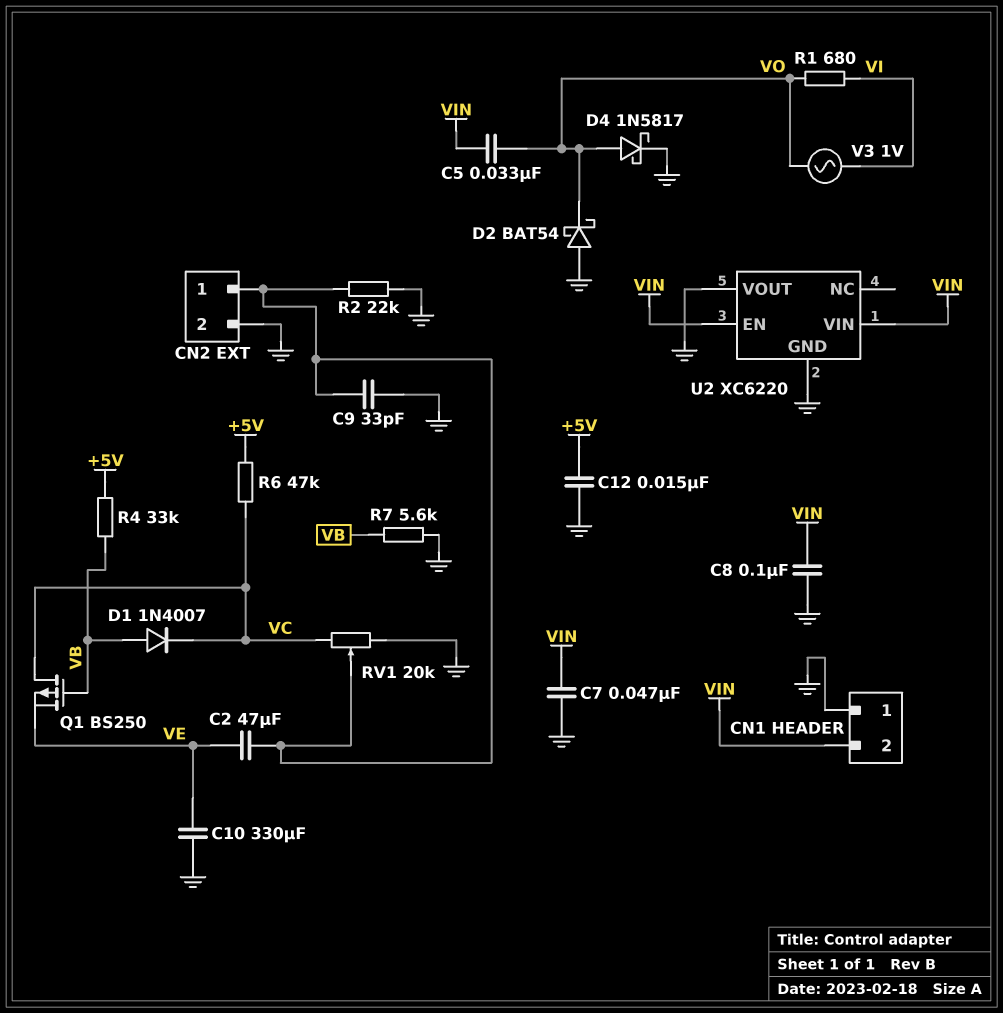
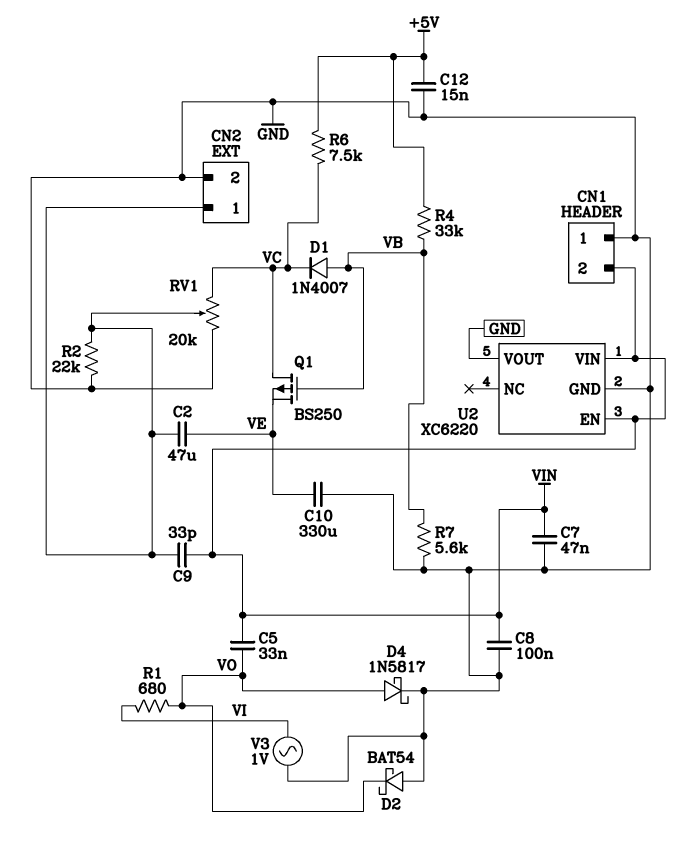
C9: 33pF (CN2/1, GND) -> 33pF (CN2/1, VIN)
R6: 47k (+5V, VC) -> 7.5k (+5V, VC)
V3: AC 1V (VI, VO) -> AC 1V (GND, VI)

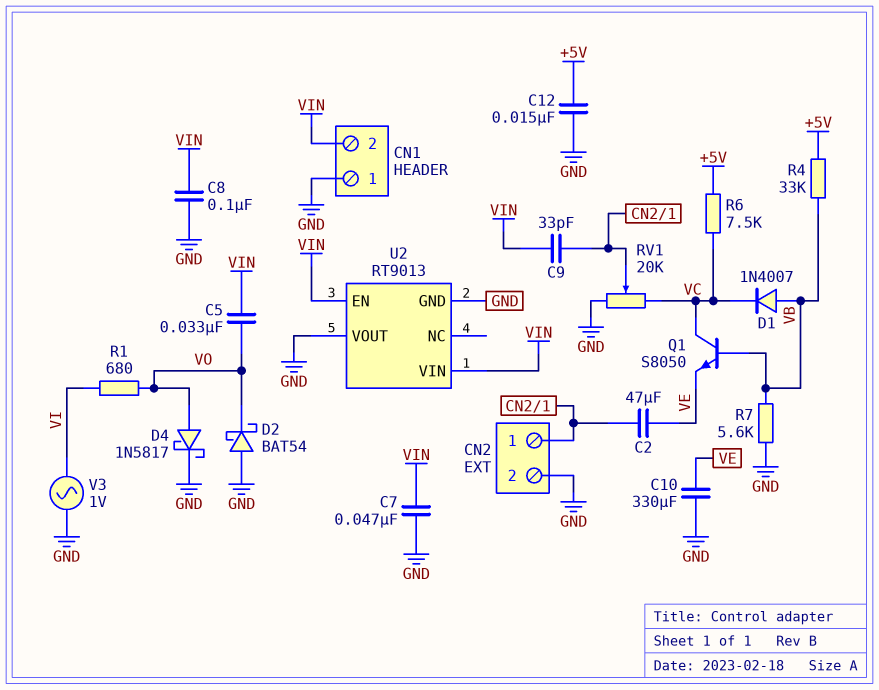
Q1: PMOS BS250 (G VB, D VC, S VE) -> NPN S8050 (B VB, C VC, E VE)
R2: 22k (CN2/1, GND) -> none
U2: XC6220 -> RT9013

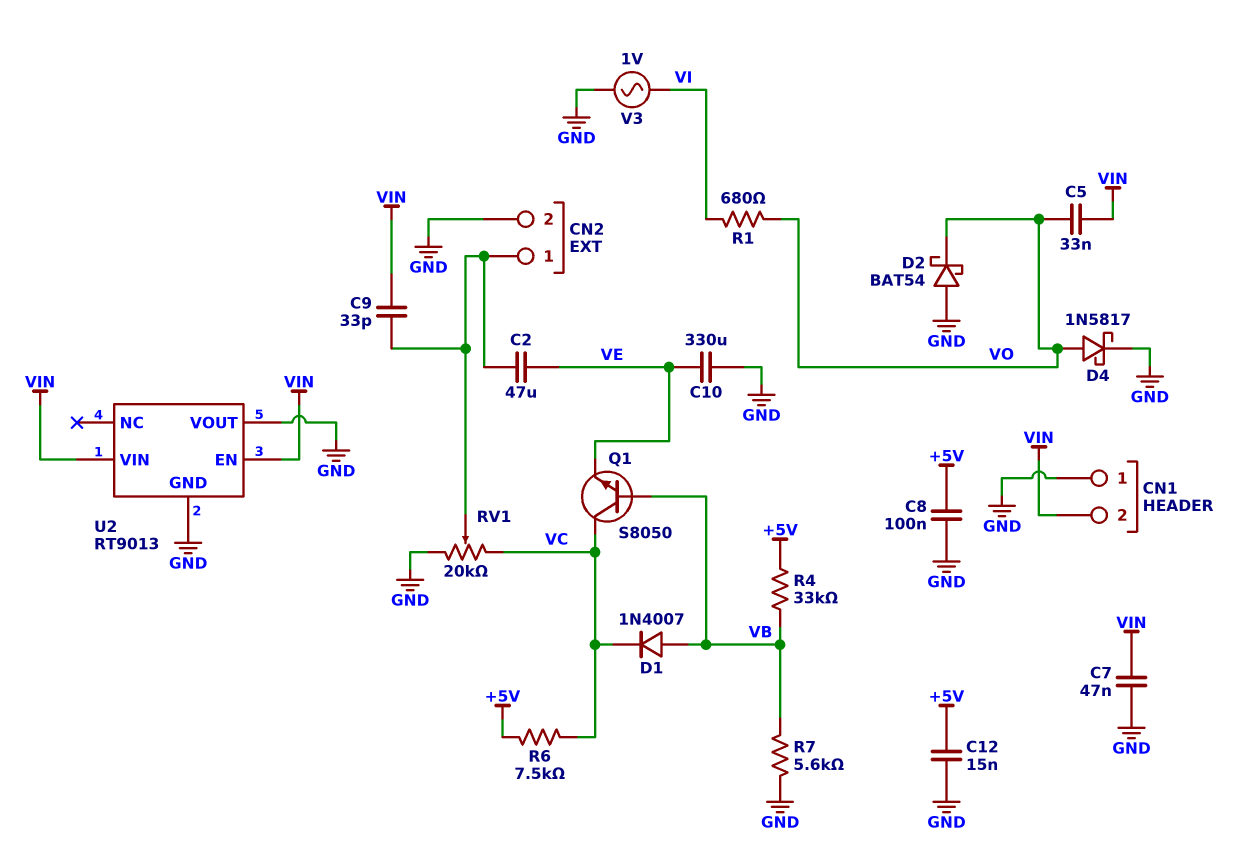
C8: 100nF (GND, VIN) -> 100nF (+5V, GND)

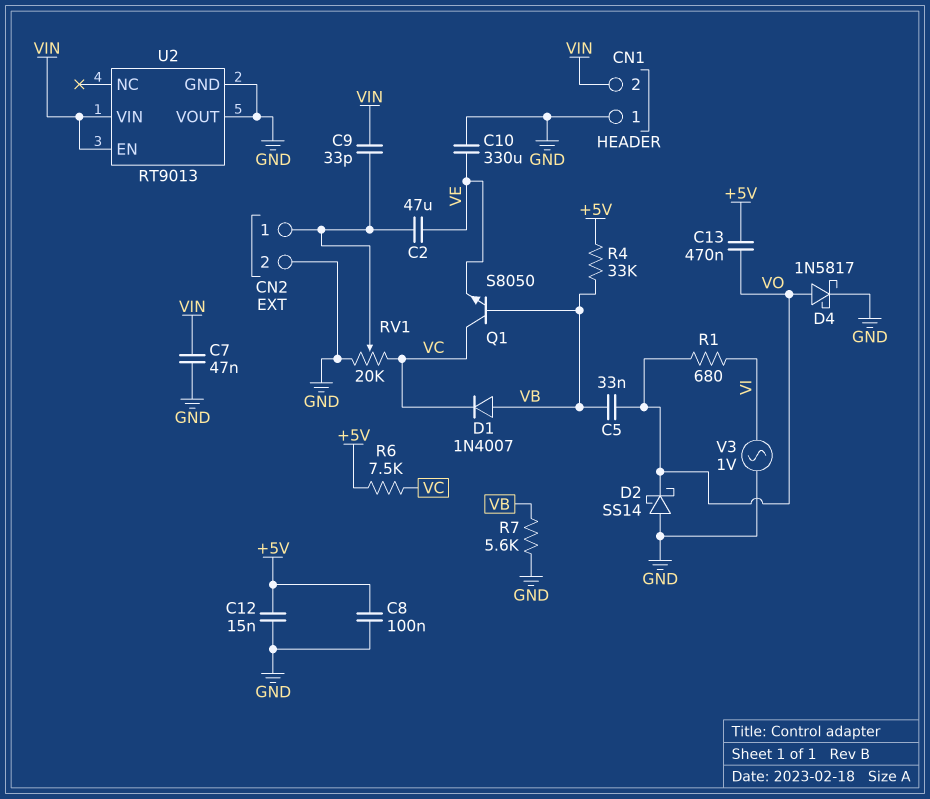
C5: 33nF (VIN, VO) -> 33nF (VB, VO)
C13: none -> 470nF (+5V, VO)
D2: schottky BAT54 (A GND, K VO) -> schottky SS14 (A GND, K VO)

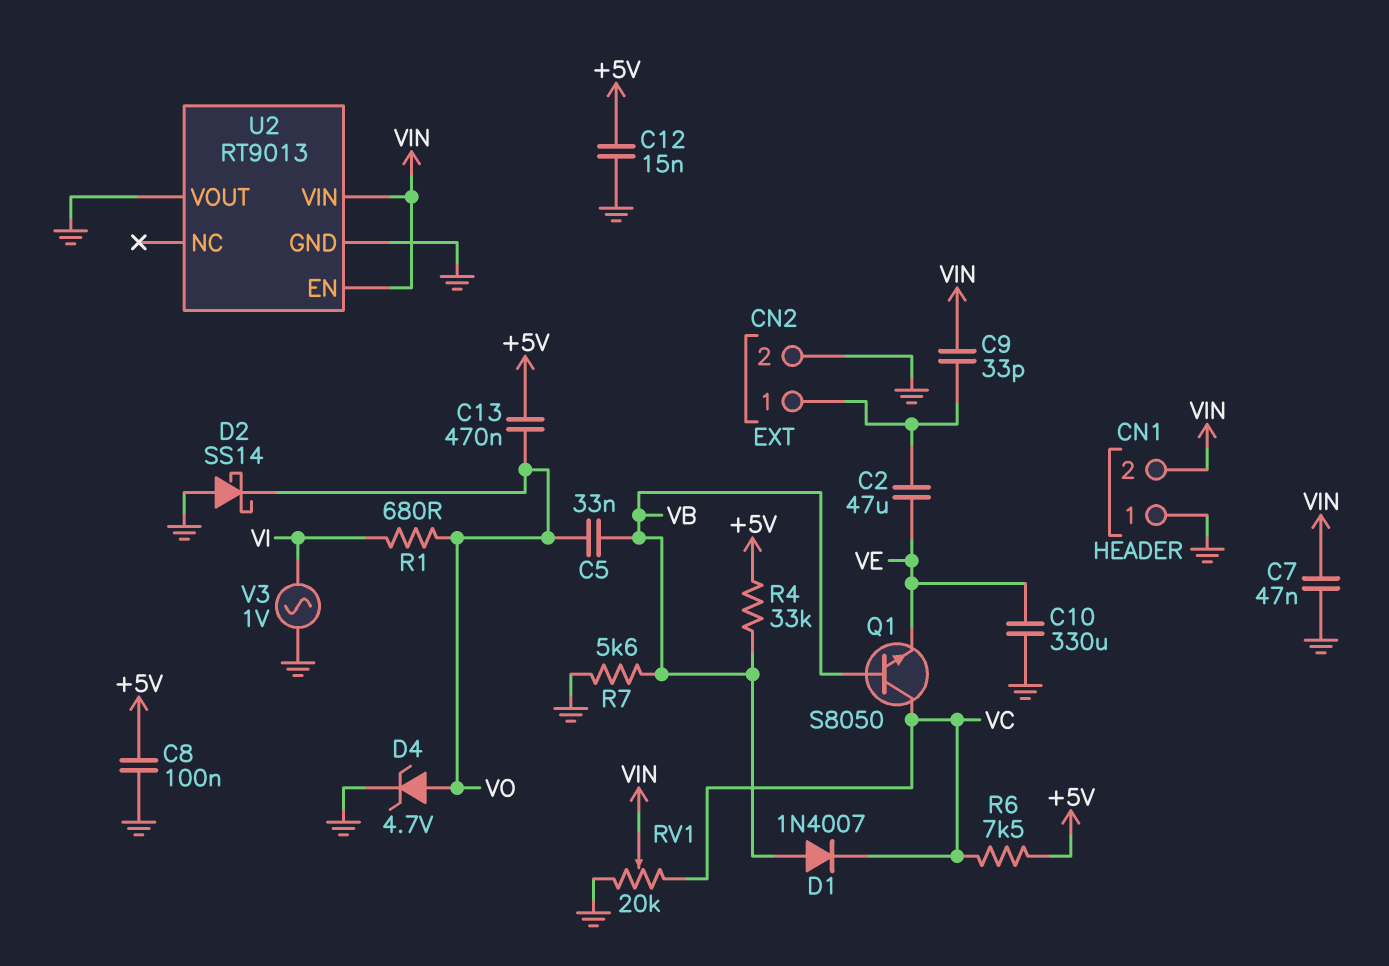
D4: schottky 1N5817 (A VO, K GND) -> zener 4.7V (A VO, K GND)
RV1: 20k (GND, VC, wiper CN2/1) -> 20k (GND, VC, wiper VIN)

